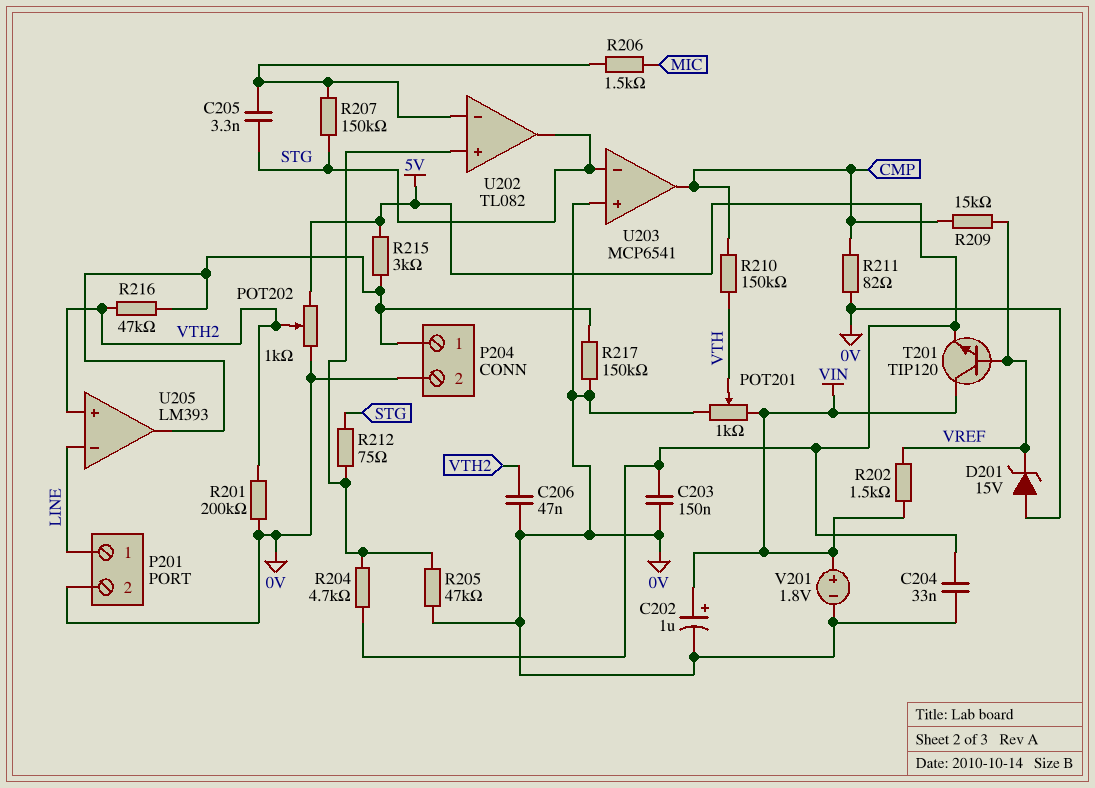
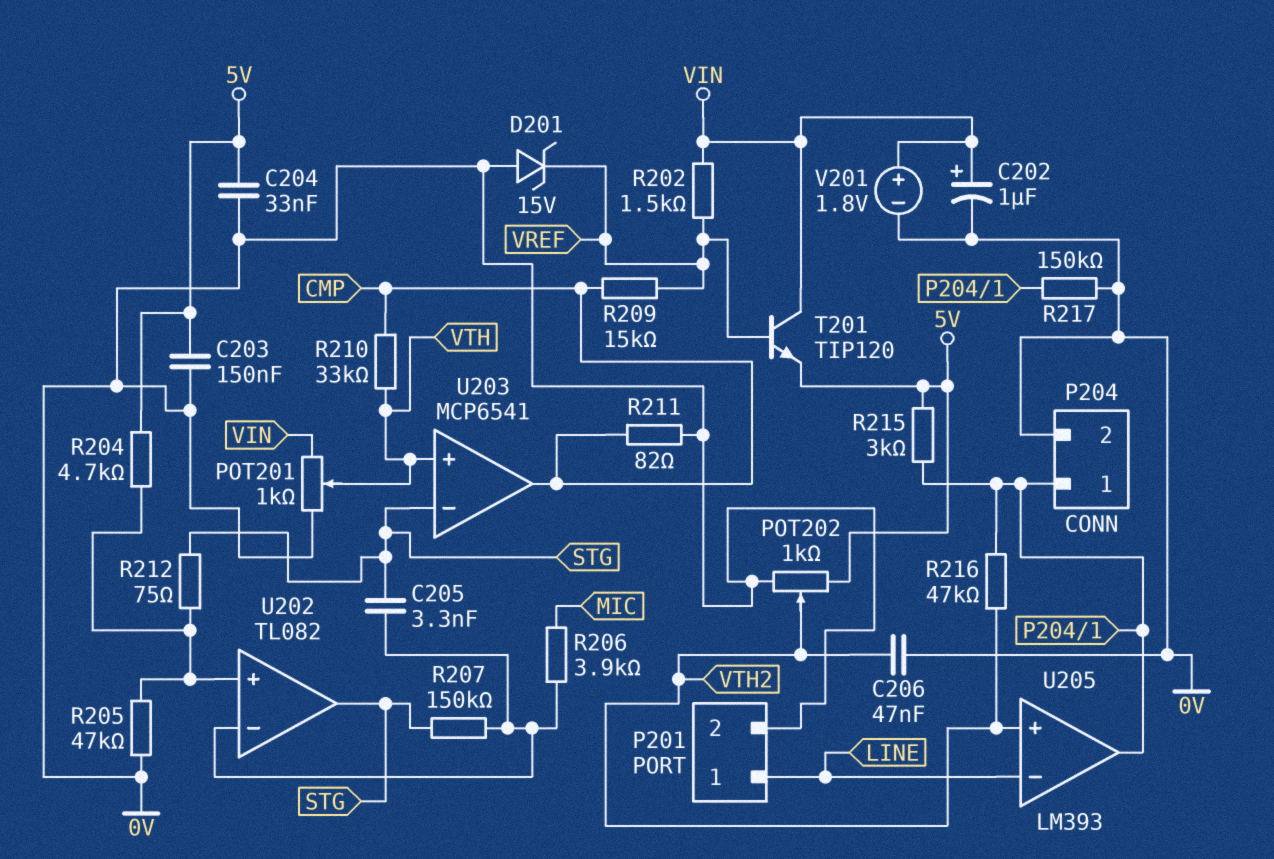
R201: 200k (0V, VTH2) -> none
R206: 1.5k (MIC, U202/in-) -> 3.9k (MIC, U202/in-)
R210: 150k (CMP, VTH) -> 33k (CMP, VTH)
U203 pin in+: 0V -> VTH

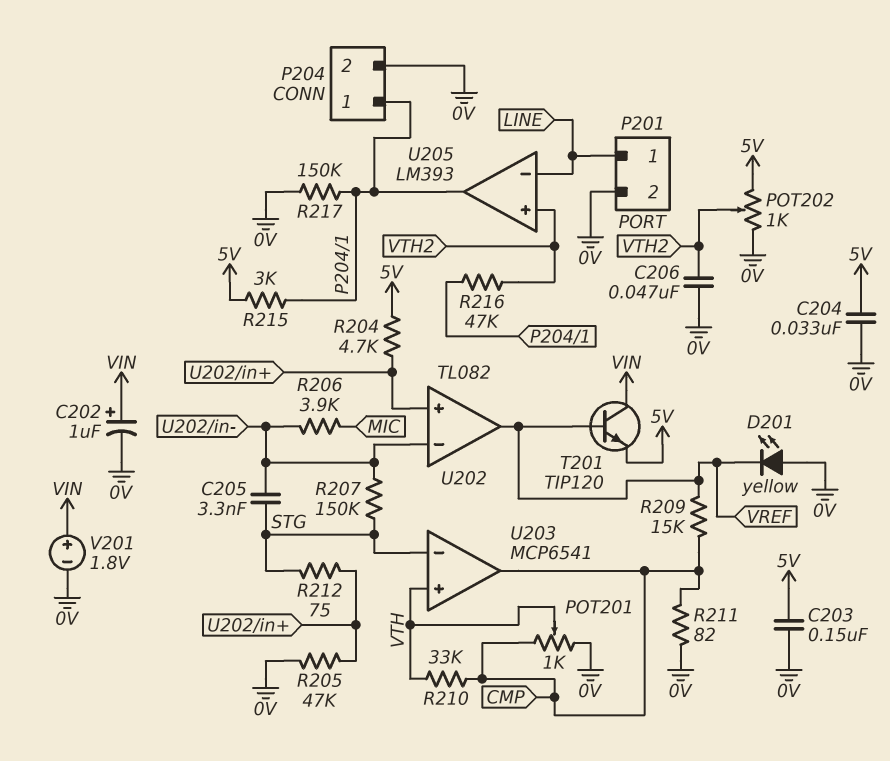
D201: zener 15V (A 0V, K VREF) -> LED yellow (A 0V, K VREF)
POT201: 1k (0V, VIN, wiper VTH) -> 1k (0V, CMP, wiper VTH)
R202: 1.5k (VIN, VREF) -> none
U202 pin out: STG -> VREF

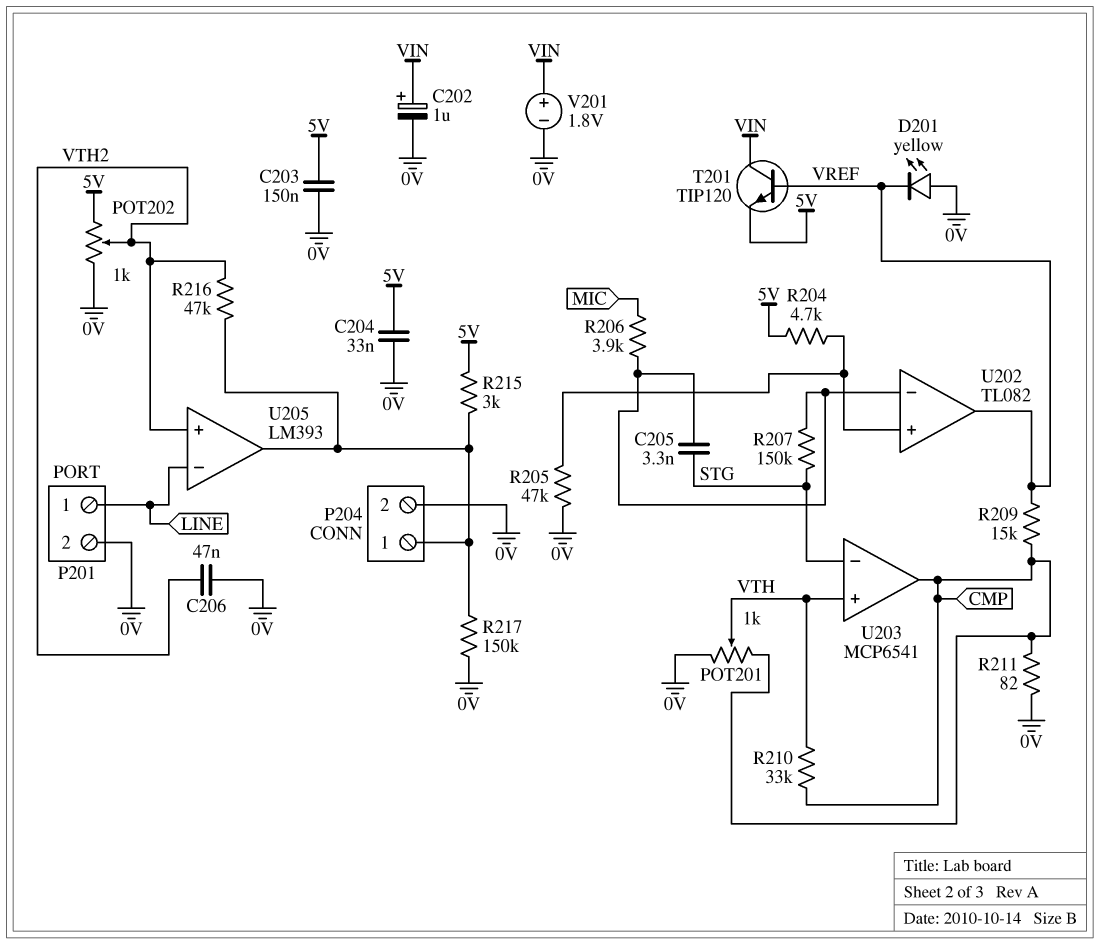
R212: 75 (STG, U202/in+) -> none

